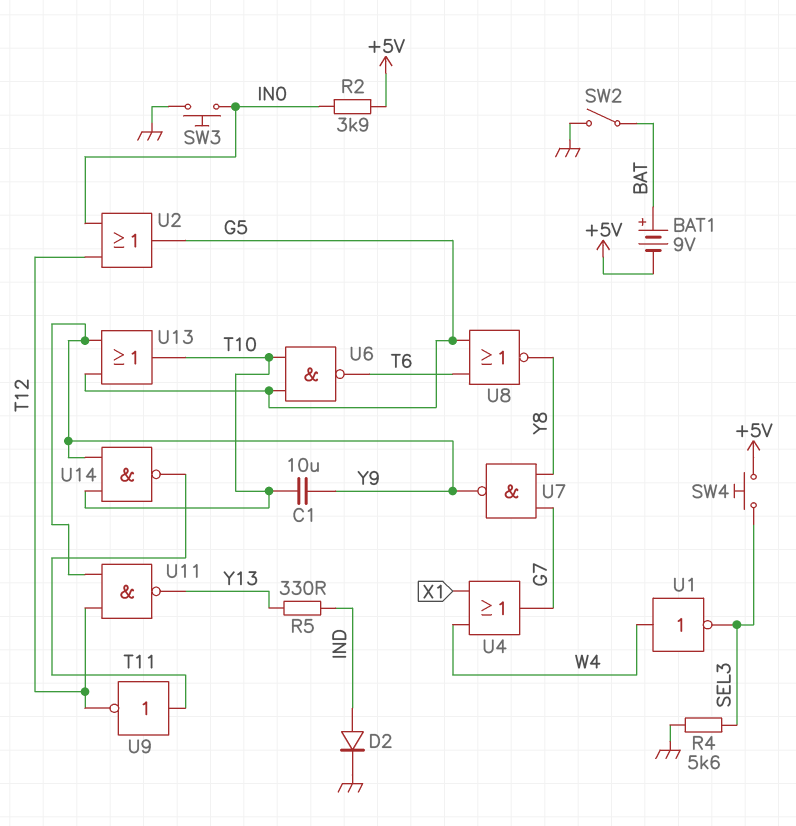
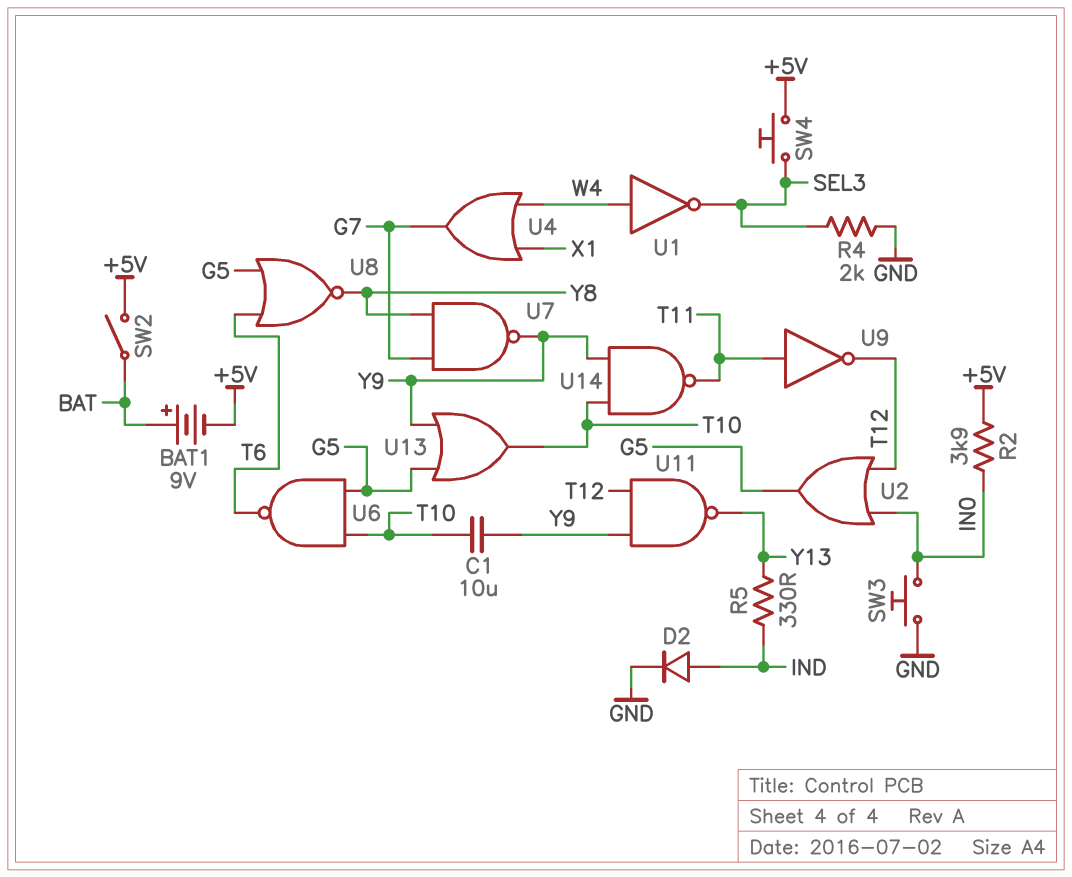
R4: 5.6k (GND, SEL3) -> 2k (GND, SEL3)
SW2: switch (BAT, GND) -> switch (+5V, BAT)

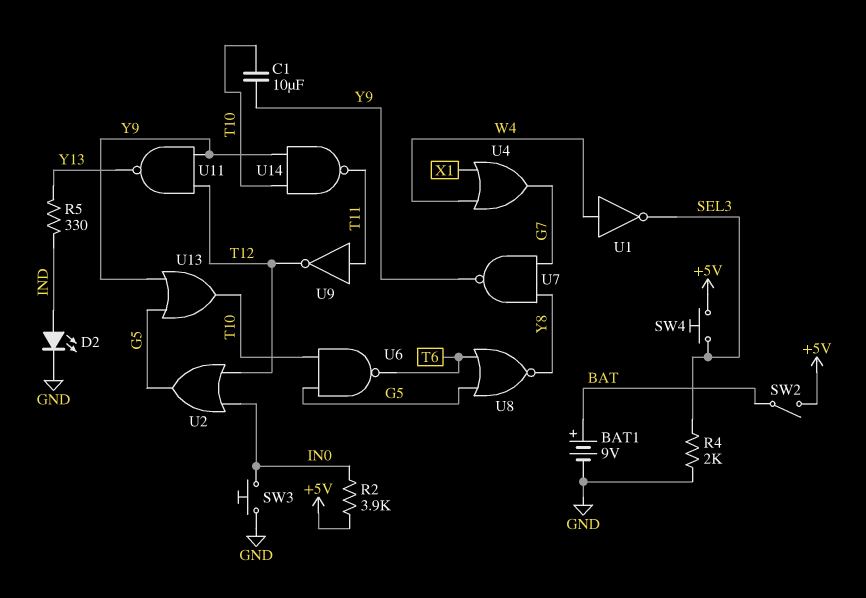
BAT1: 9V (plus BAT, minus +5V) -> 9V (plus BAT, minus GND)
D2: diode (A IND, K GND) -> LED (A IND, K GND)

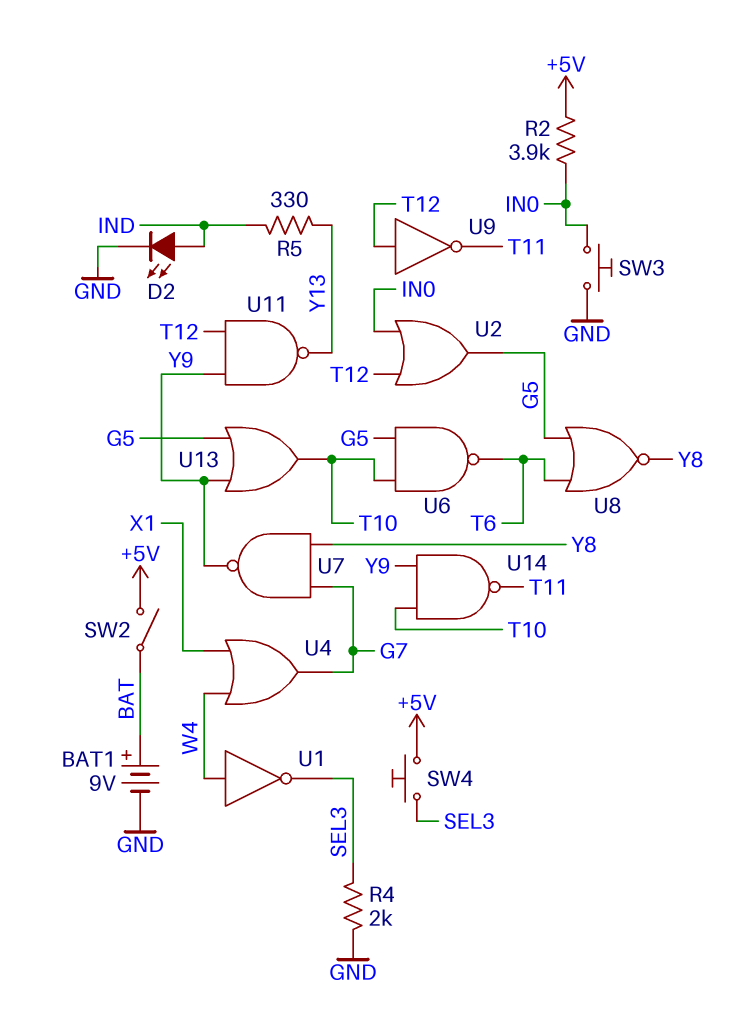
C1: 10uF (T10, Y9) -> none
U9: NOT (in T11, out T12) -> NOT (in T12, out T11)

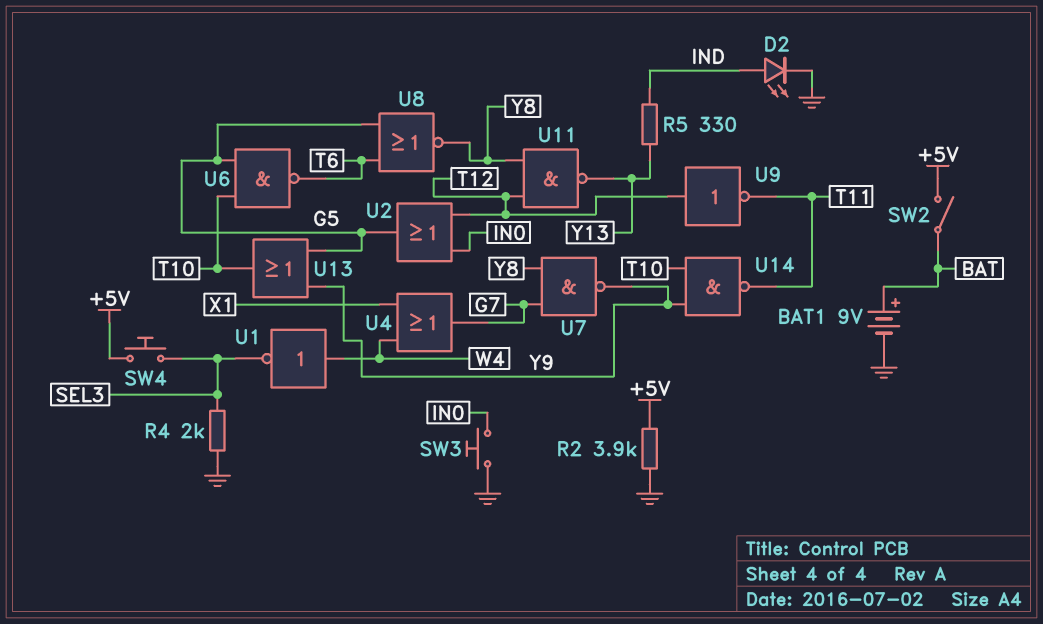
R2: 3.9k (+5V, IN0) -> 3.9k (+5V, GND)
U11: NAND (in T12, in Y9, out Y13) -> NAND (in T12, in Y8, out Y13)

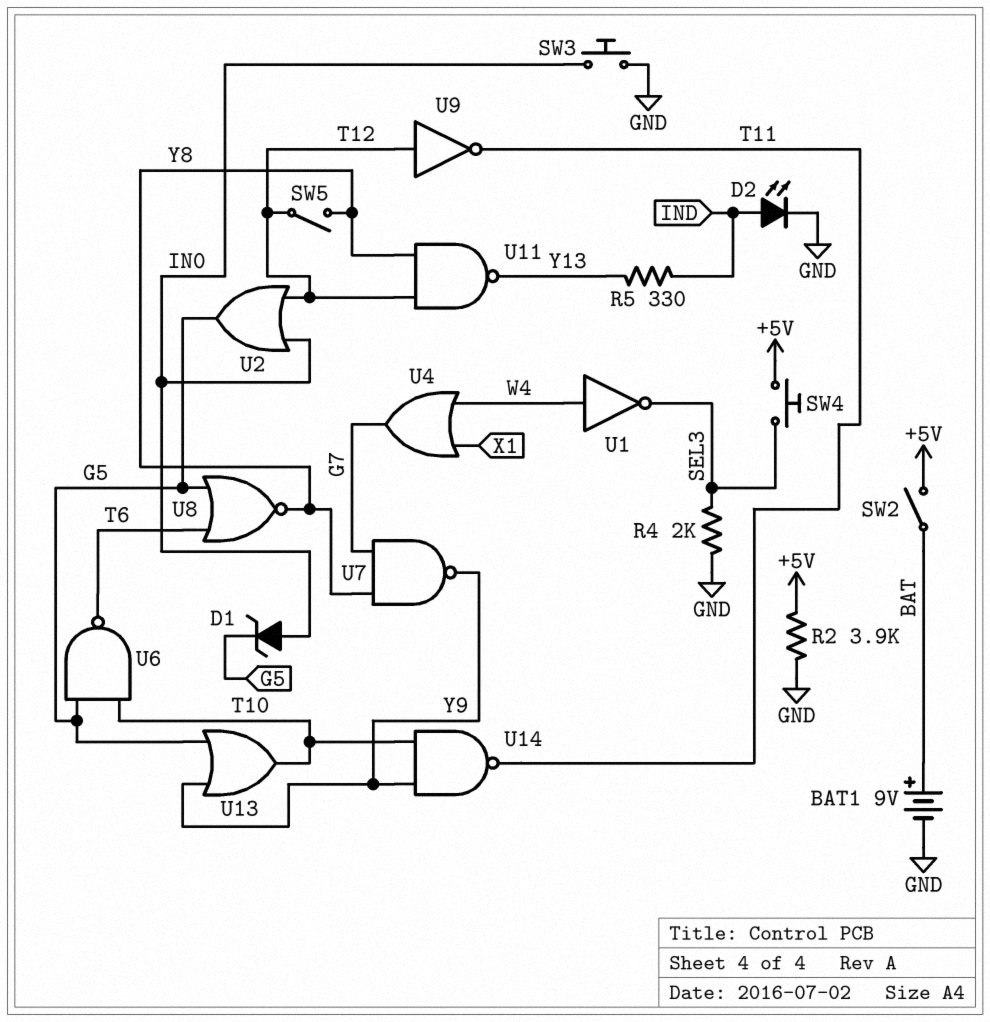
D1: none -> zener (A IN0, K G5)
SW5: none -> switch (T12, Y8)

